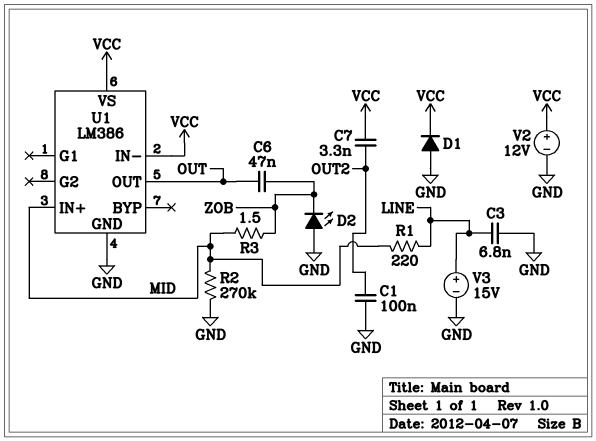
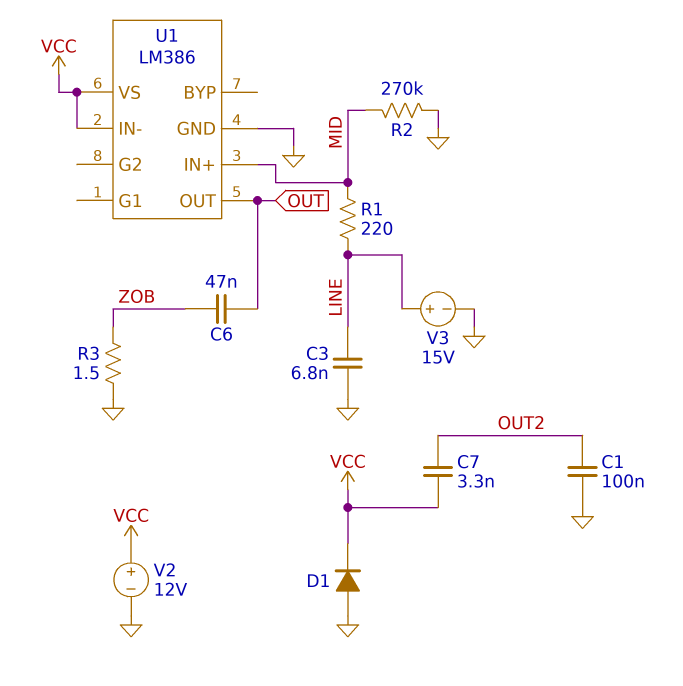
D2: LED (A GND, K ZOB) -> none
R3: 1.5 (MID, ZOB) -> 1.5 (GND, ZOB)

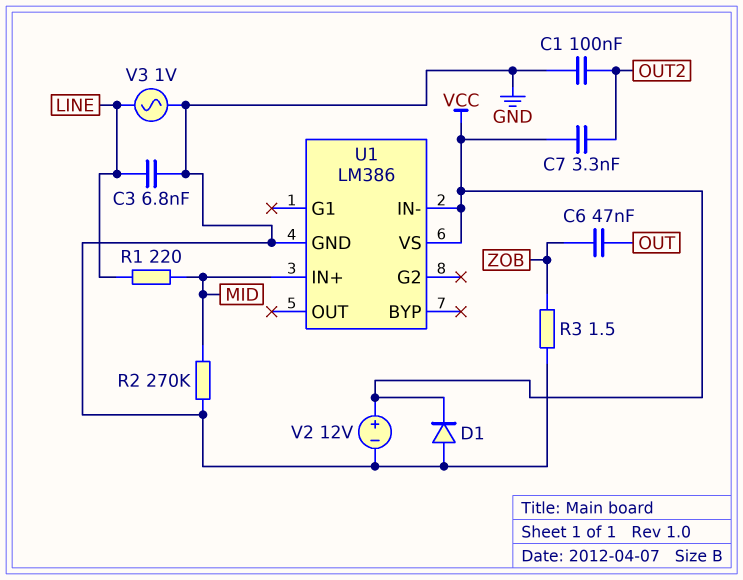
U1 pin OUT: OUT -> none
V3: 15V (plus LINE, minus GND) -> AC 1V (GND, LINE)

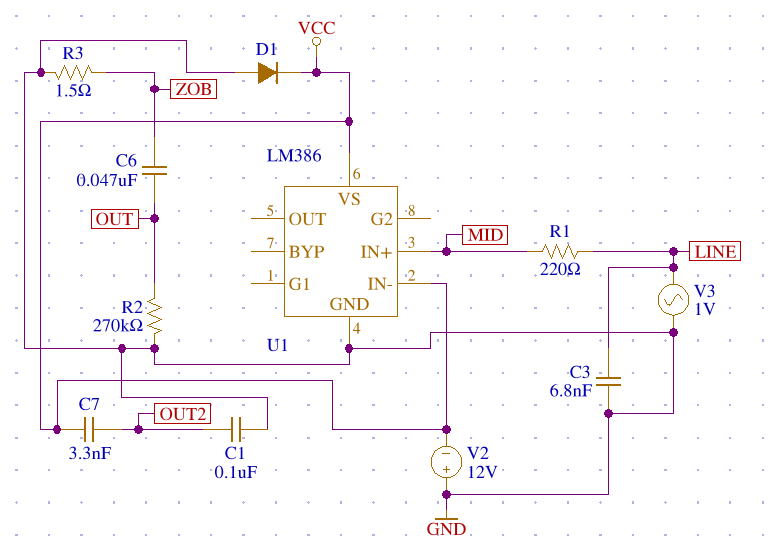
R2: 270k (GND, MID) -> 270k (GND, OUT)
V2: 12V (plus VCC, minus GND) -> 12V (plus GND, minus VCC)

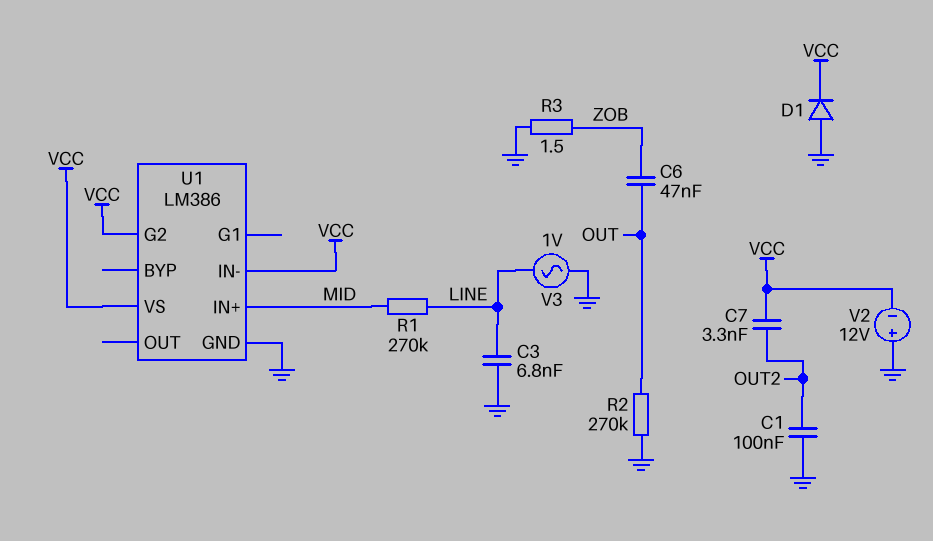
R1: 220 (LINE, MID) -> 270k (LINE, MID)
U1 pin G2: none -> VCC

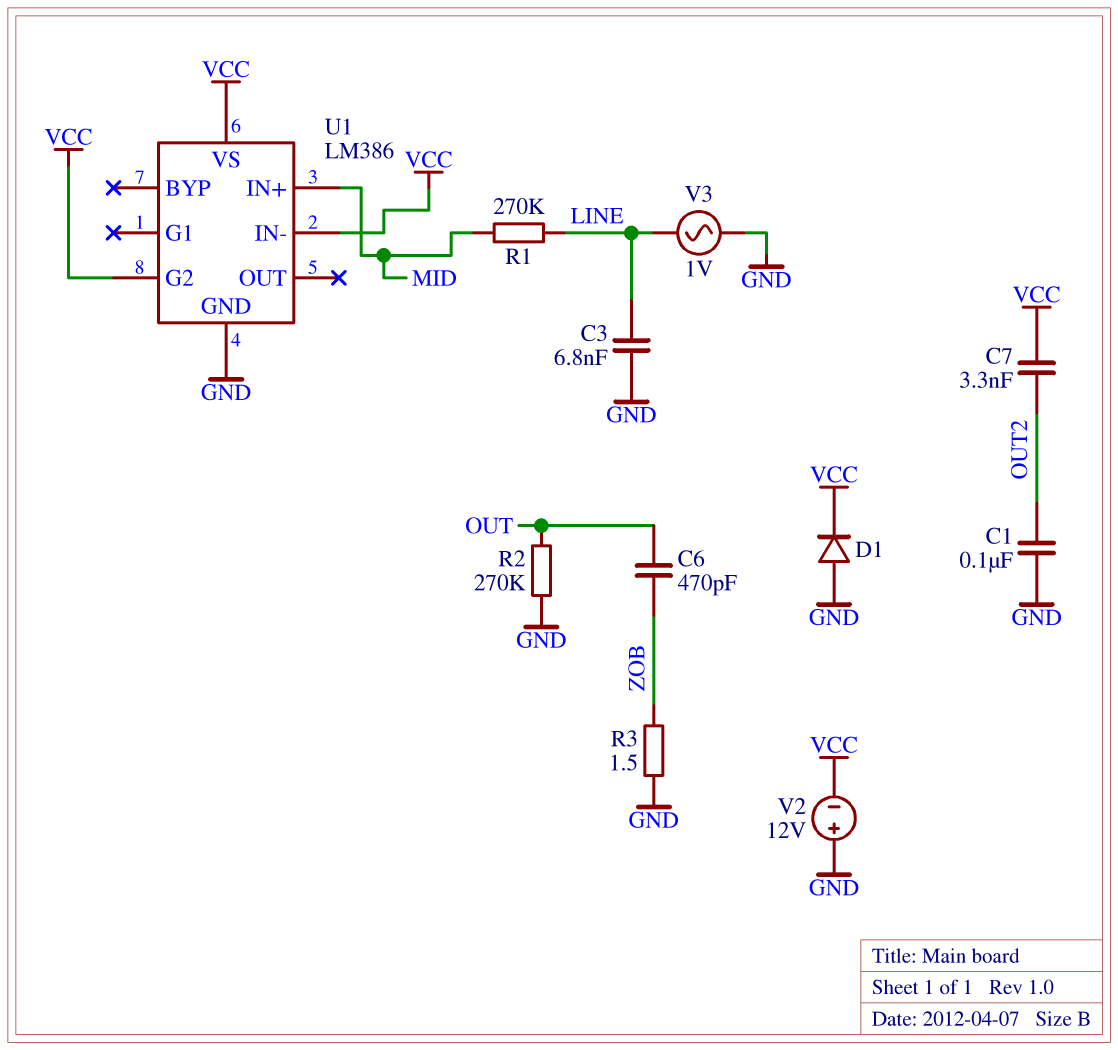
C6: 47nF (OUT, ZOB) -> 470pF (OUT, ZOB)

